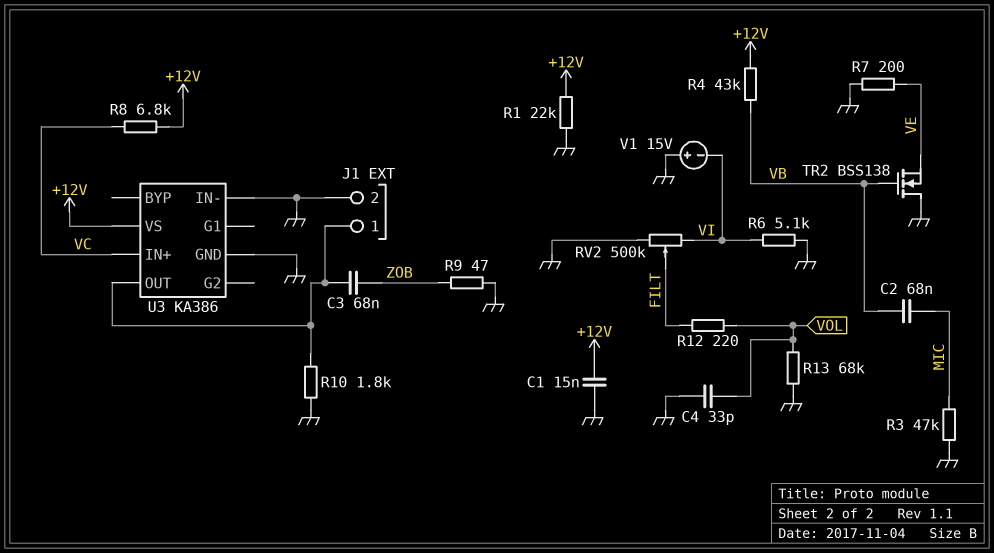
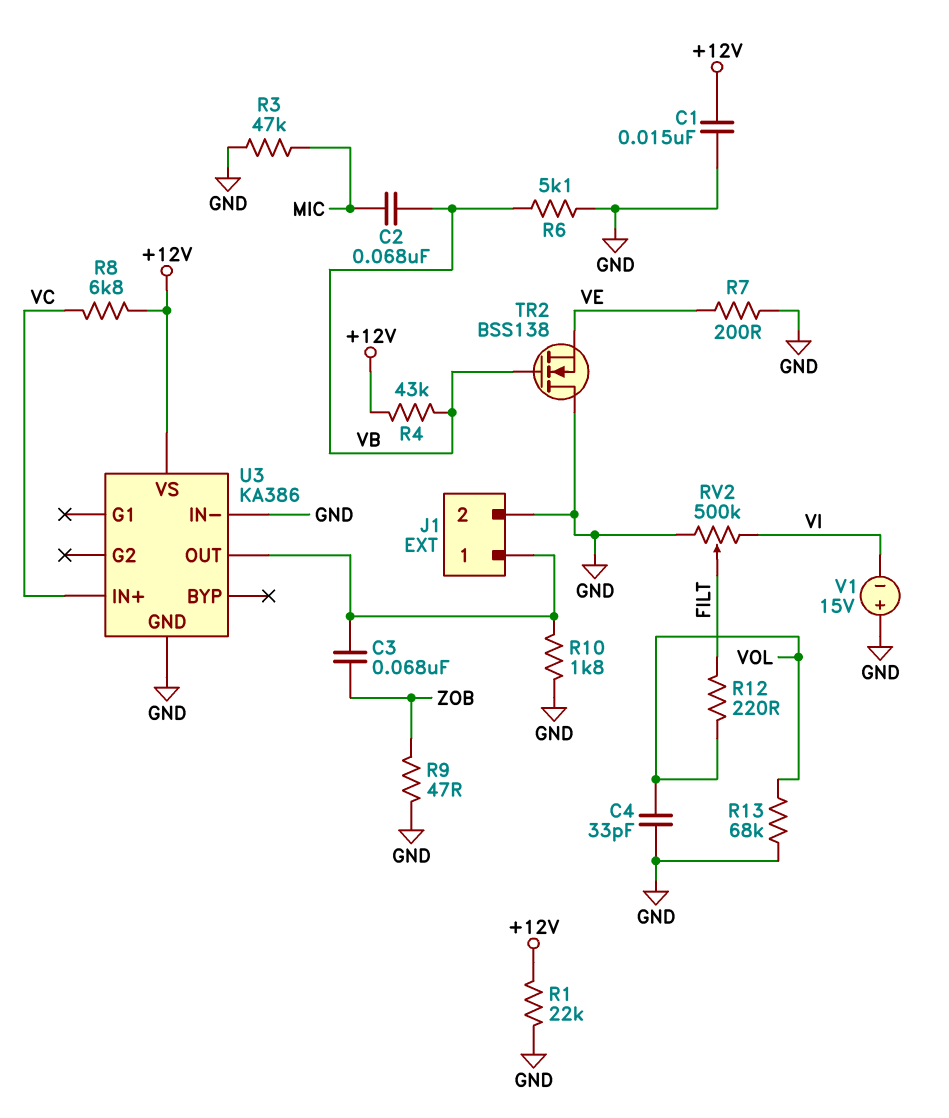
R6: 5.1k (GND, VI) -> 5.1k (GND, VB)

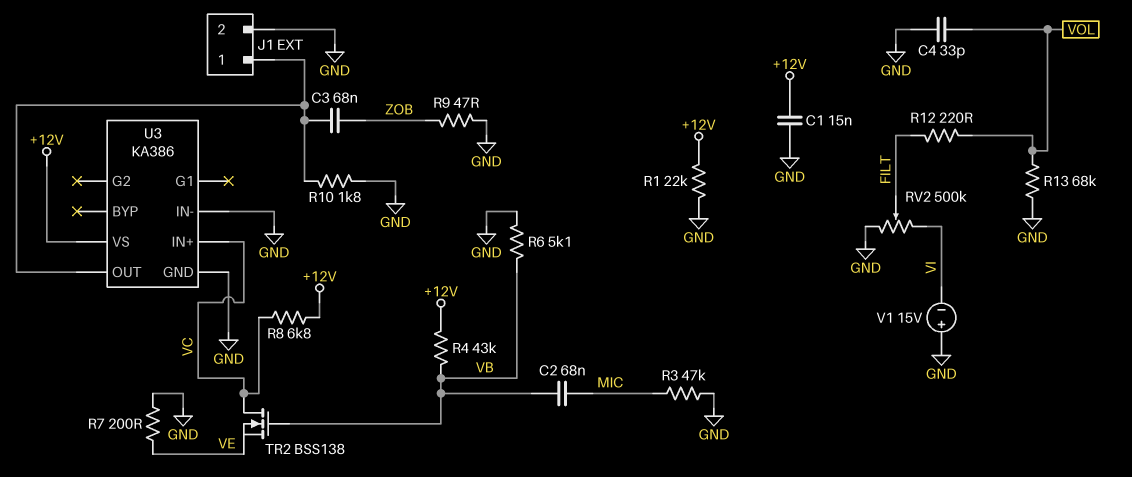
TR2: NMOS BSS138 (G VB, D GND, S VE) -> NMOS BSS138 (G VB, D VC, S VE)

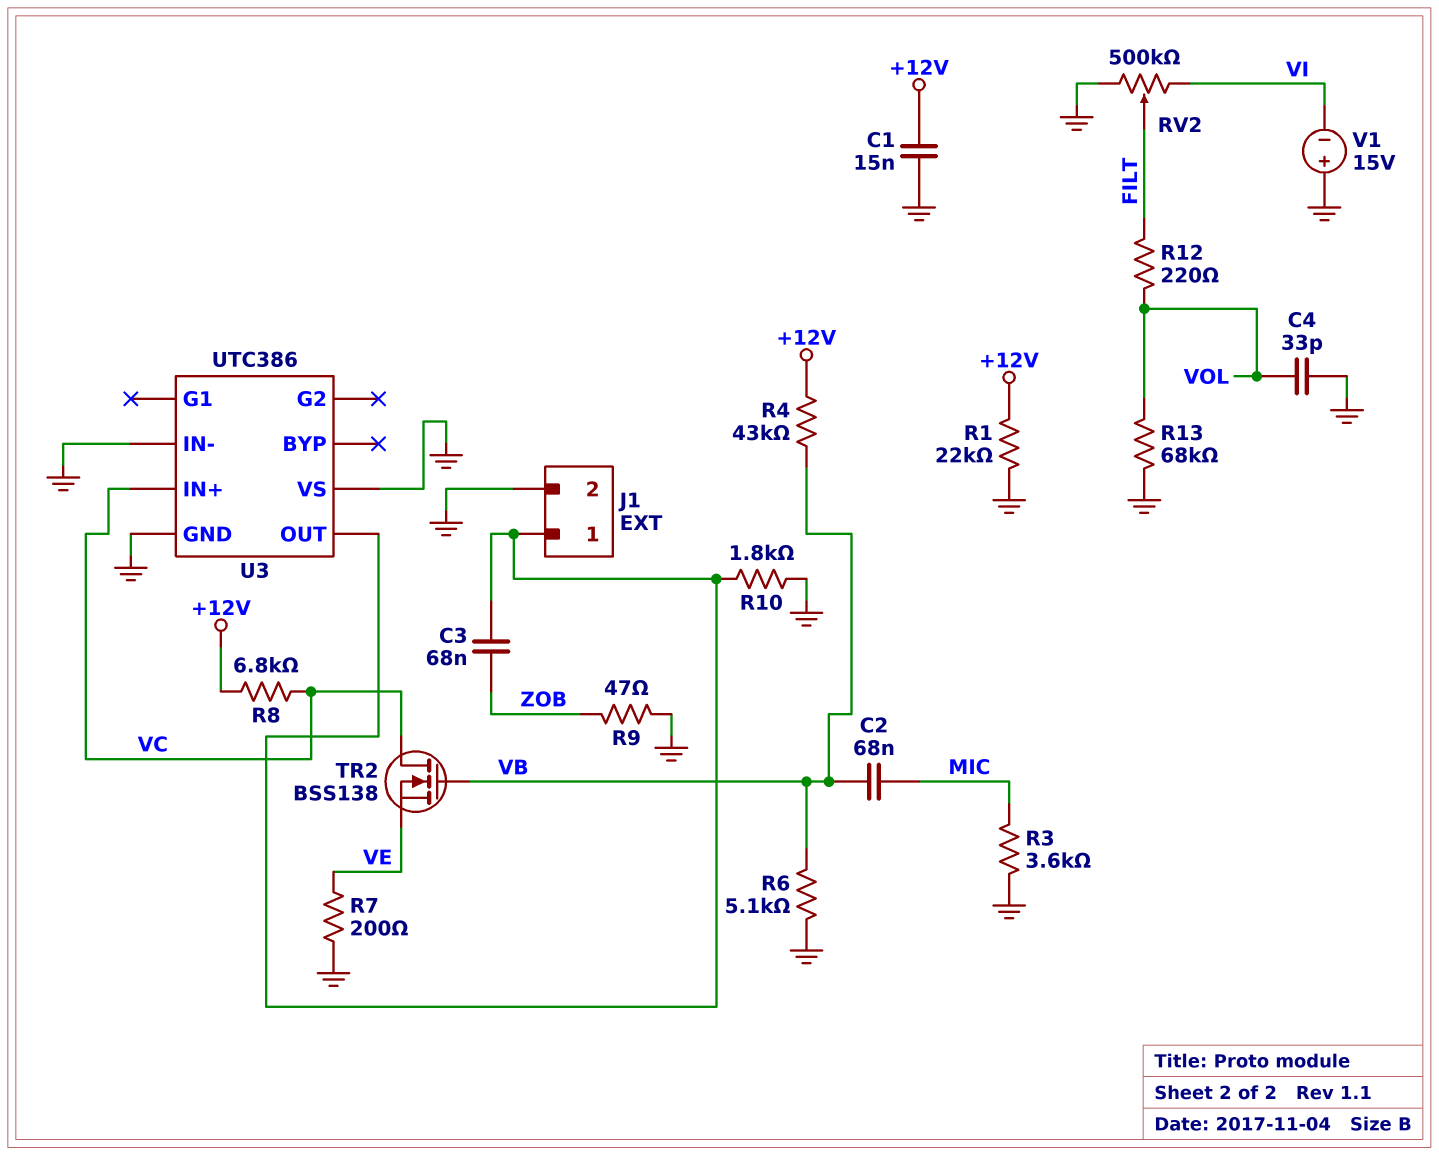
R3: 47k (GND, MIC) -> 3.6k (GND, MIC)
U3: KA386 -> UTC386
U3 pin VS: +12V -> GND

